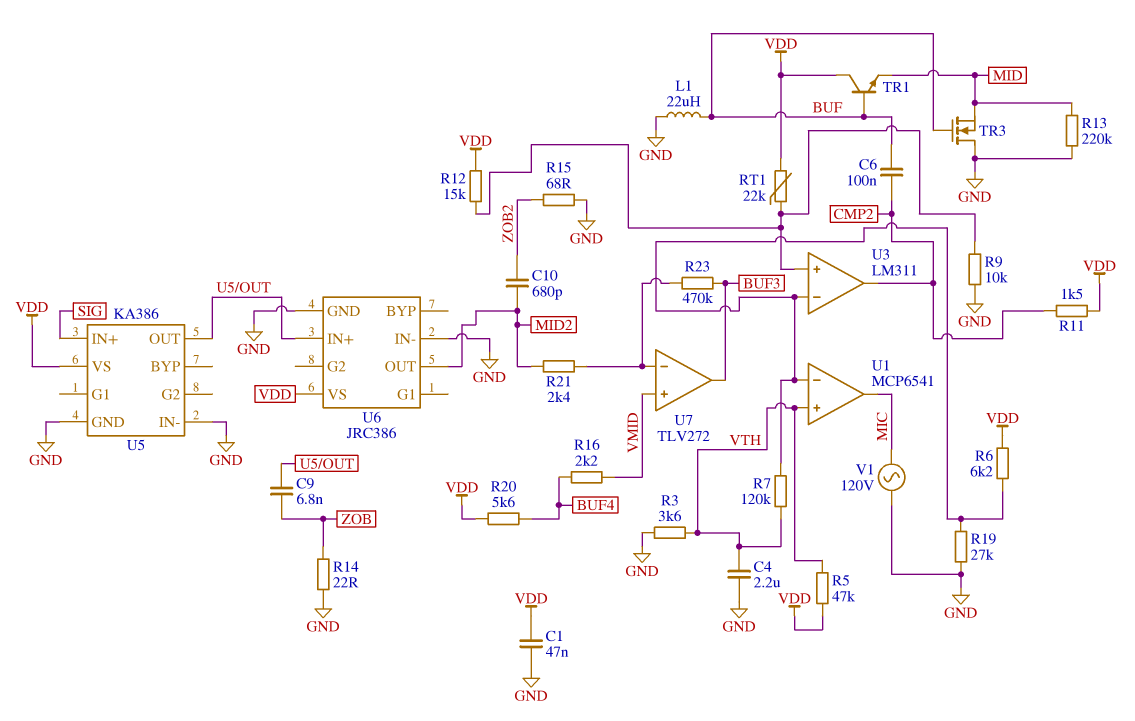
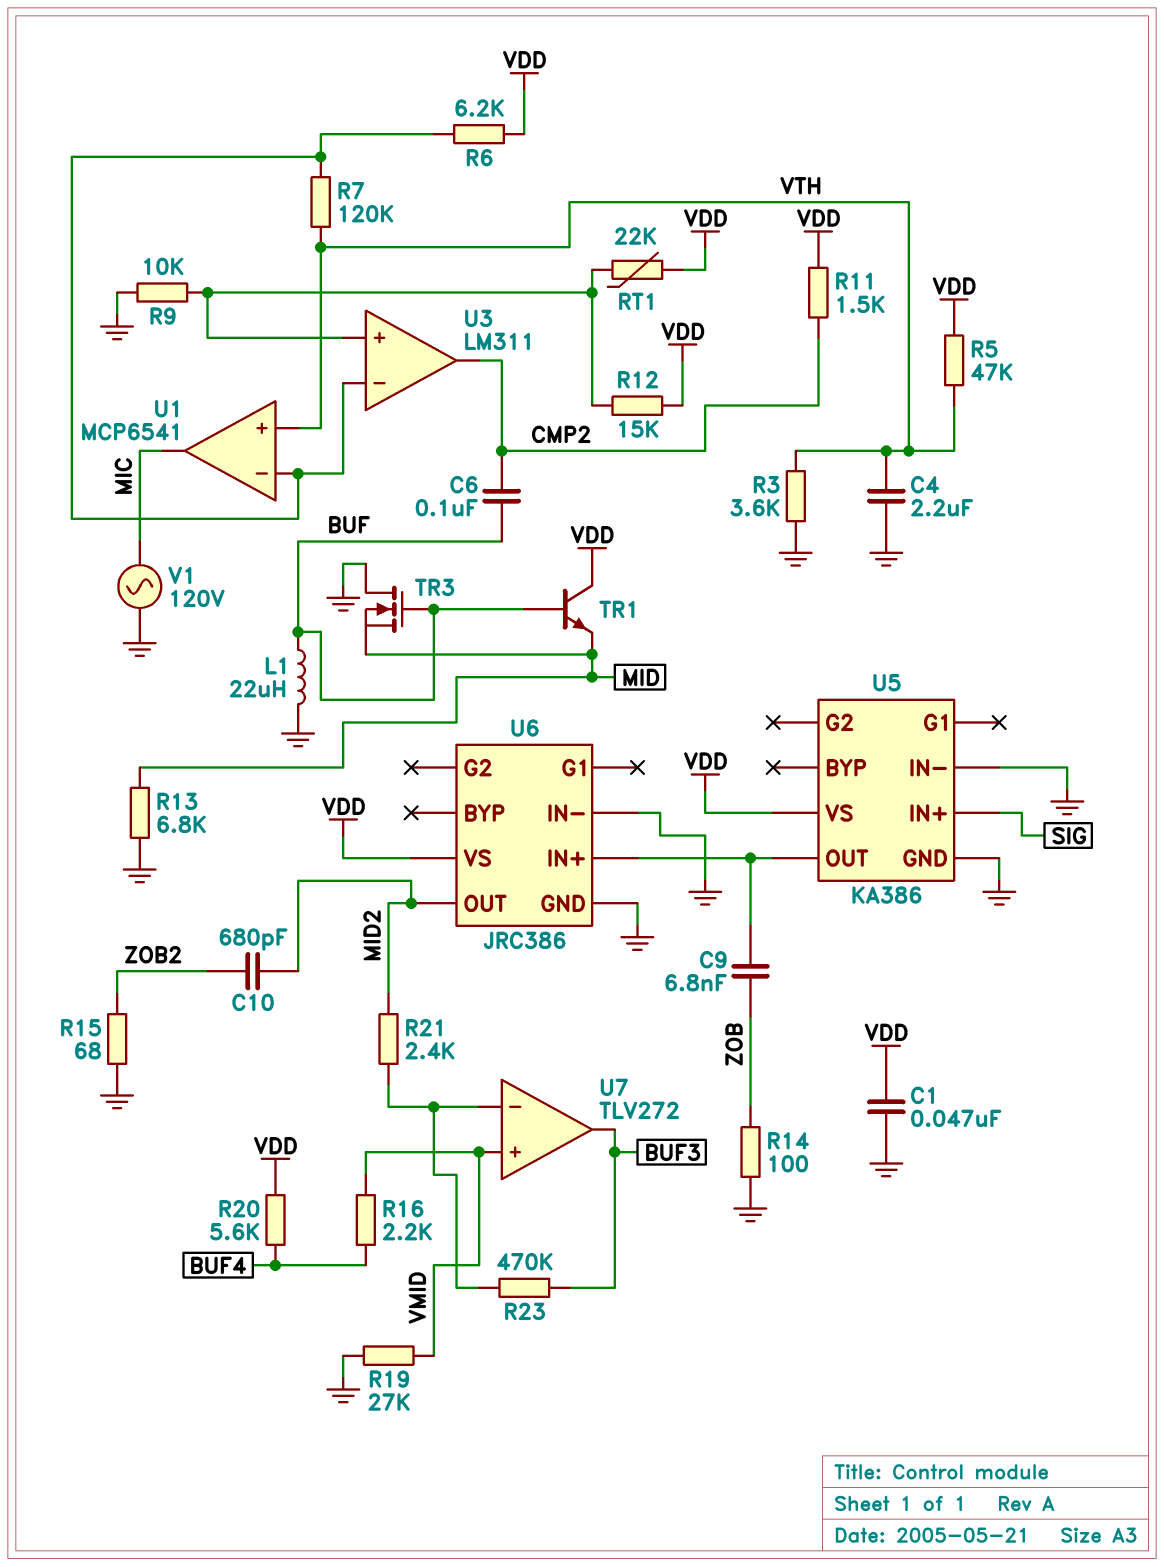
R13: 220k (GND, MID) -> 6.8k (GND, MID)
R14: 22 (GND, ZOB) -> 100 (GND, ZOB)
R19: 27k (GND, U1/in-) -> 27k (GND, VMID)

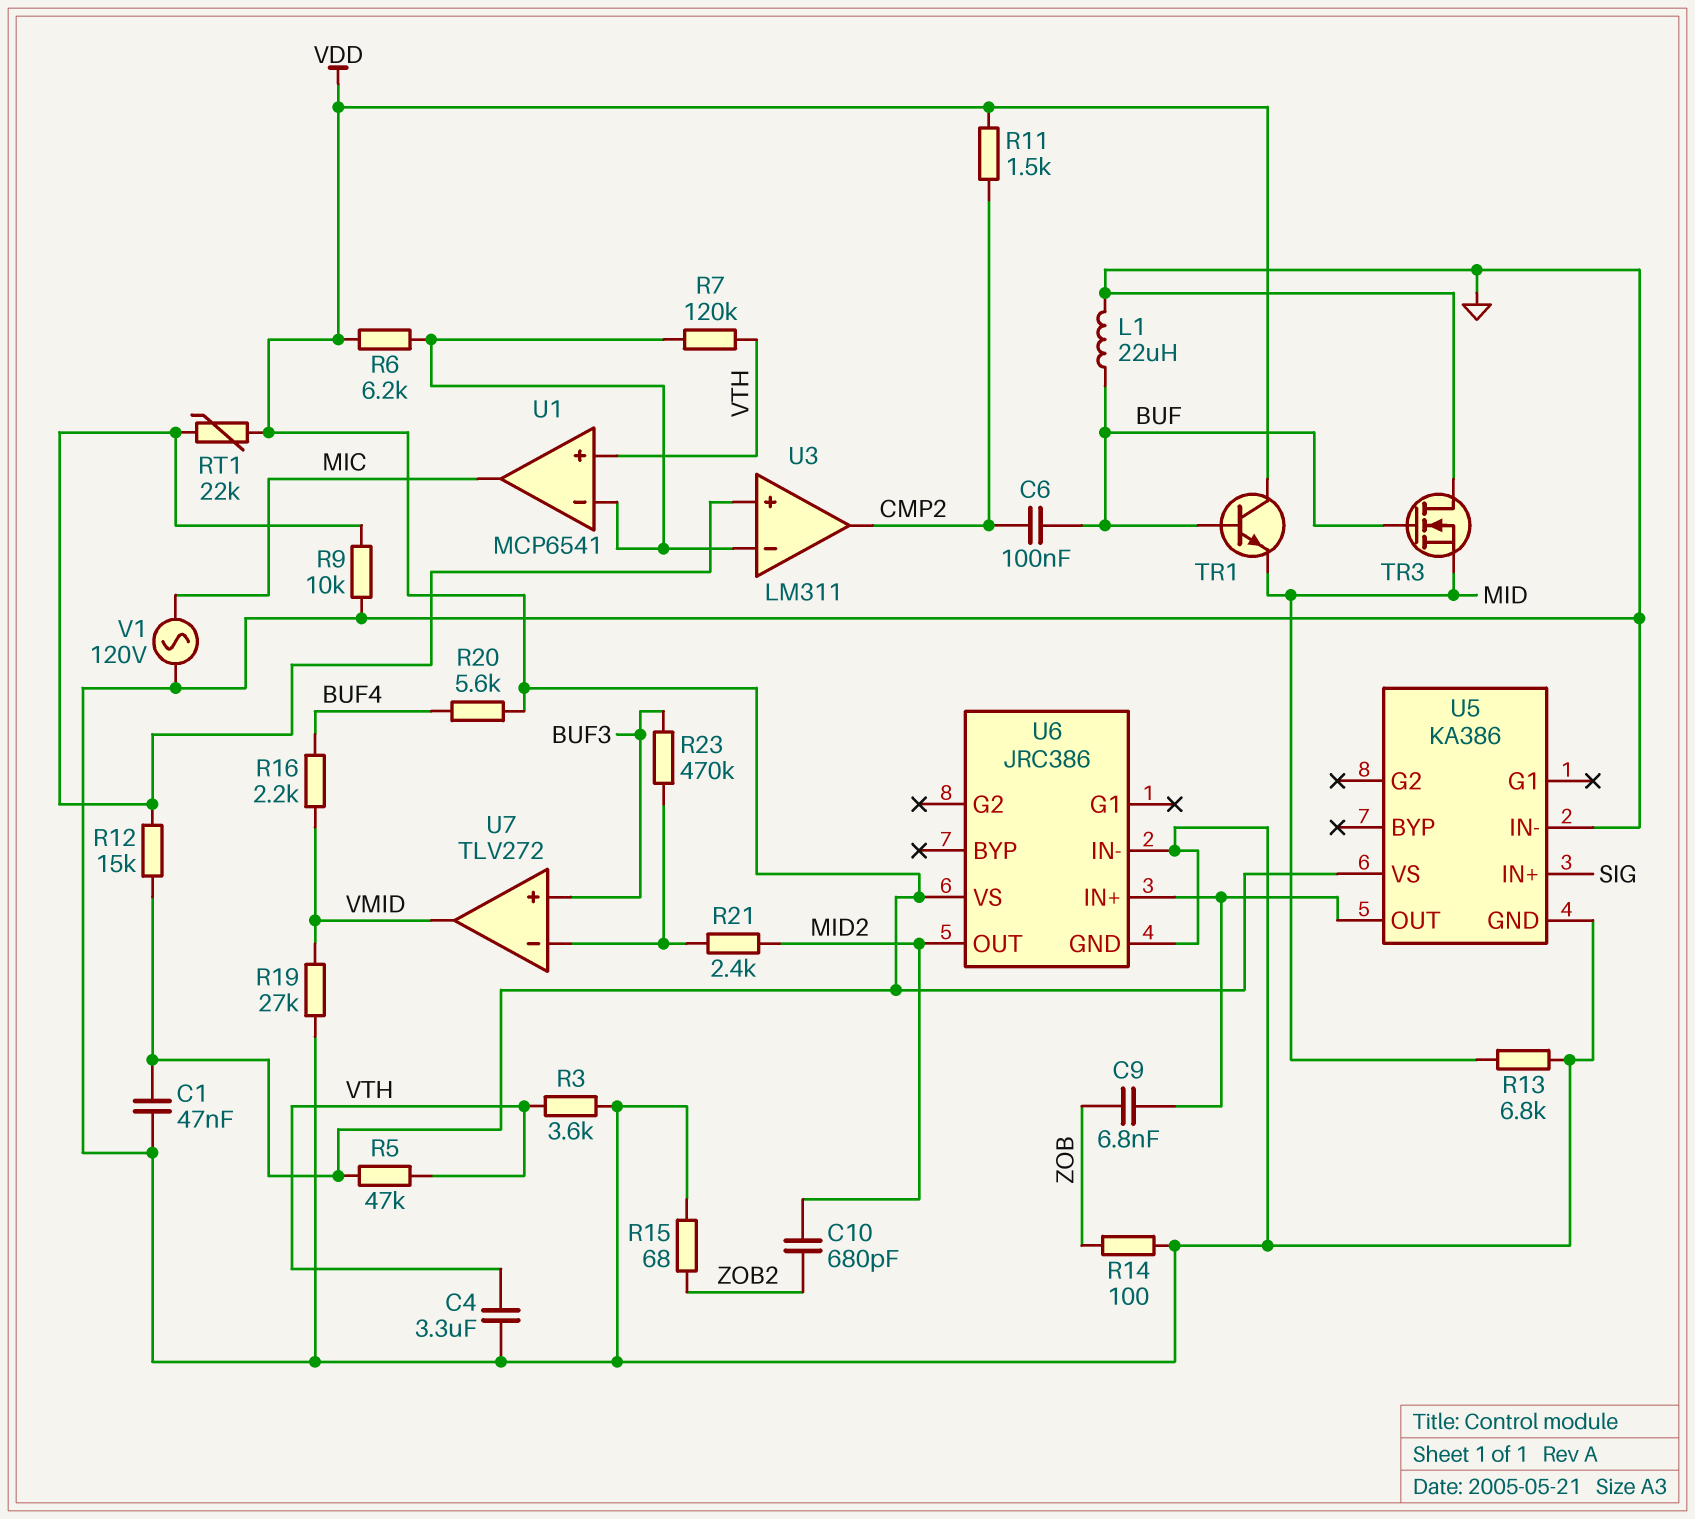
C4: 2.2uF (GND, VTH) -> 3.3uF (GND, VTH)
U7 pin in+: VMID -> BUF3
U7 pin out: BUF3 -> VMID

